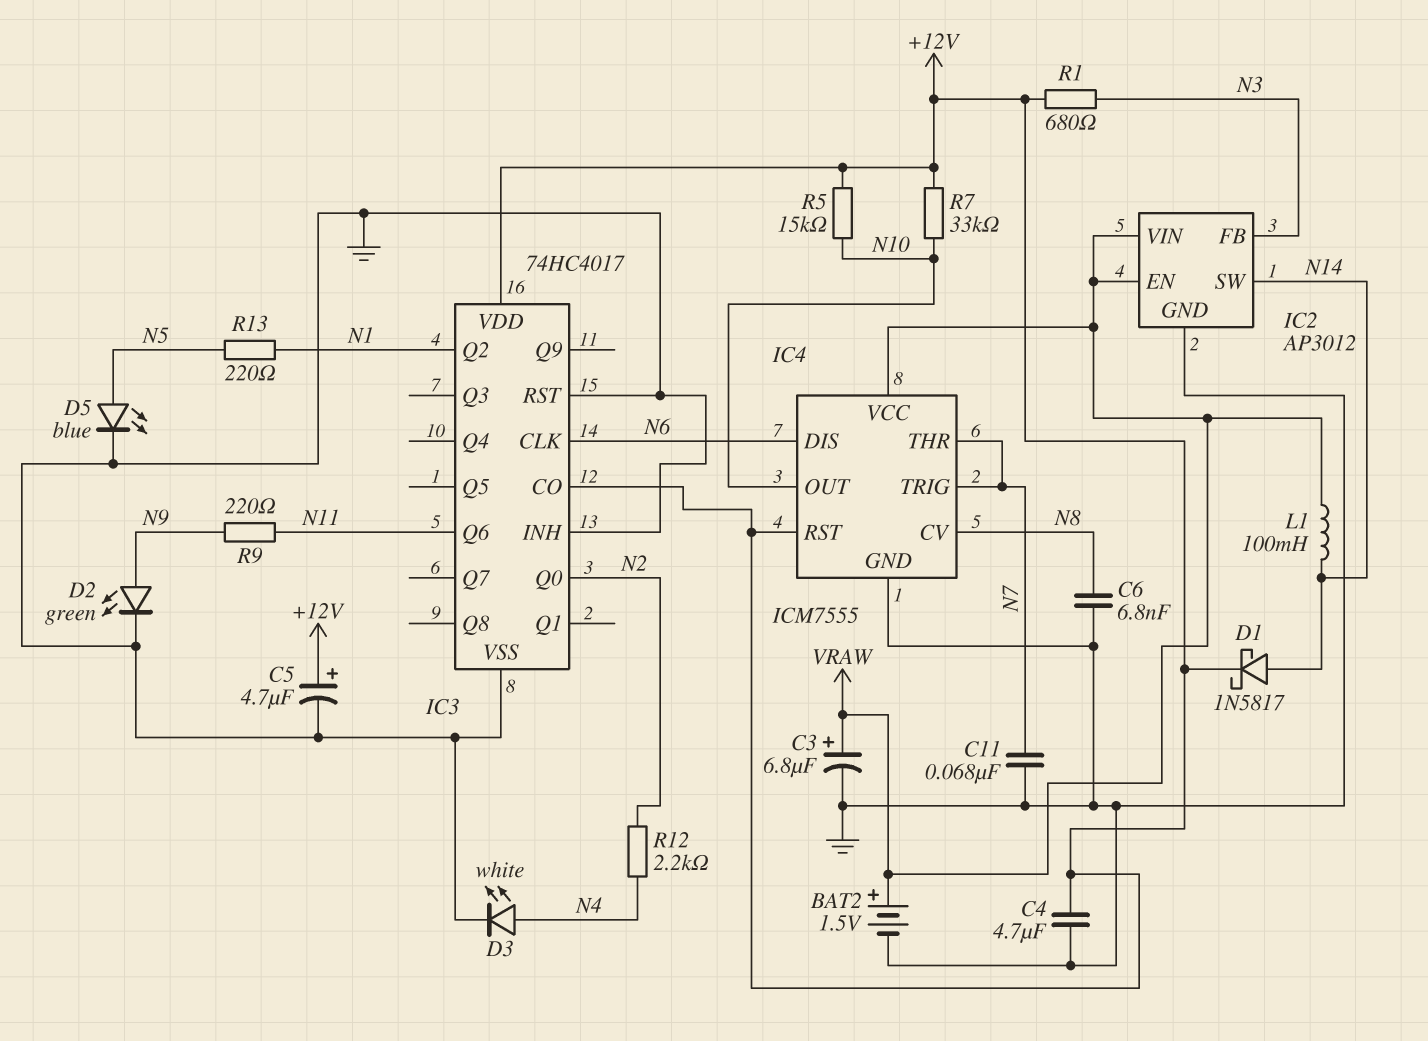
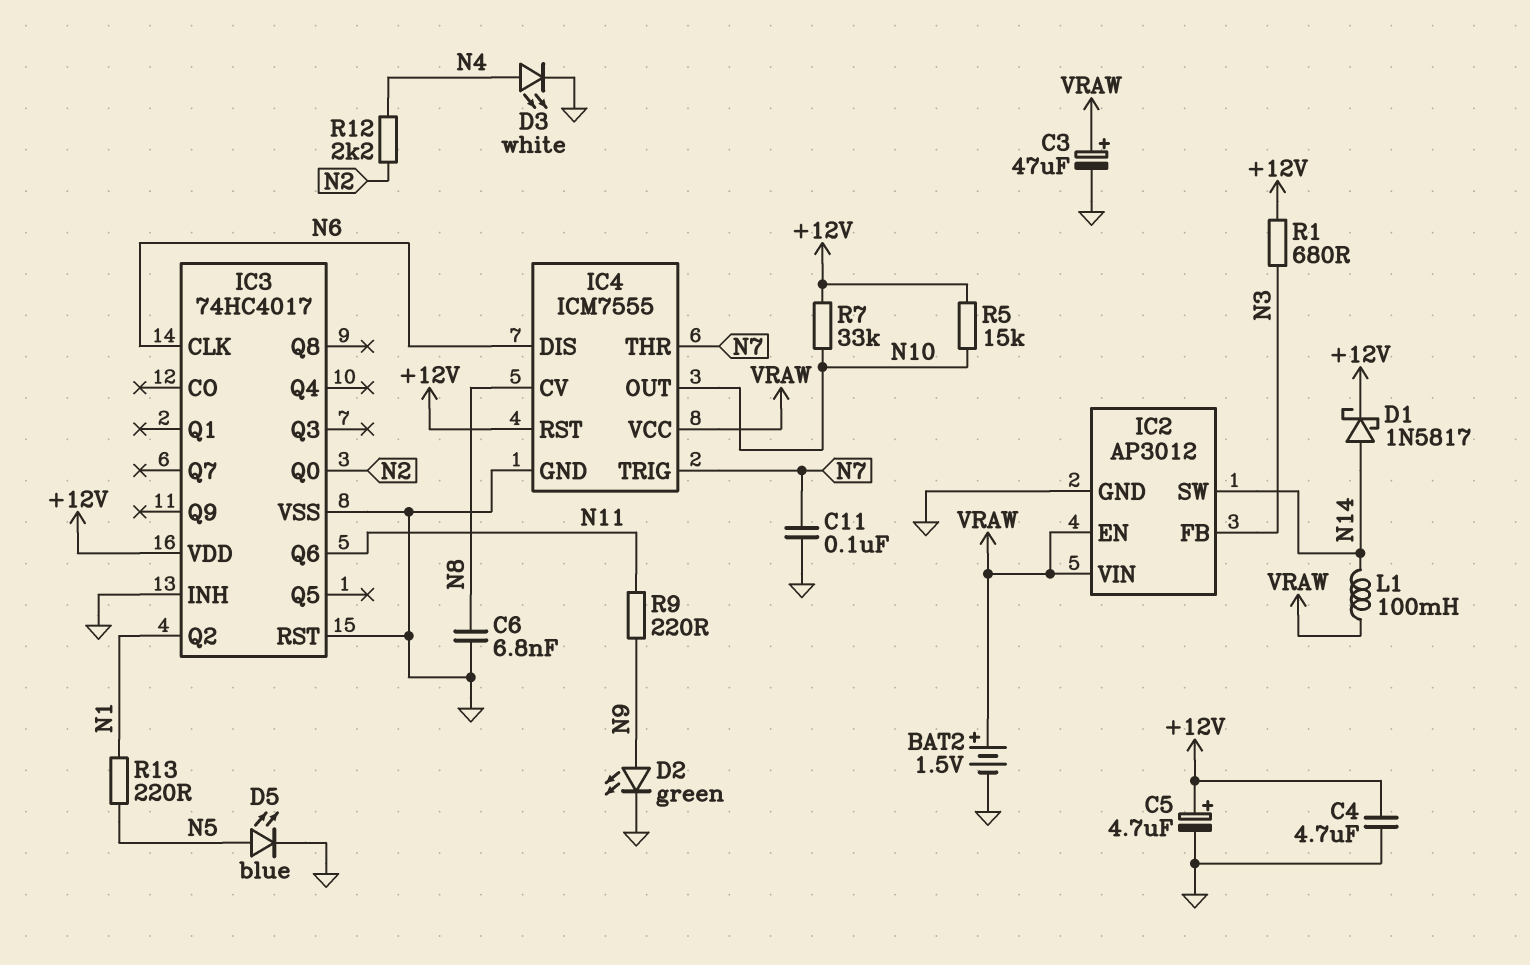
C3: 6.8uF (plus VRAW, minus GND) -> 47uF (plus VRAW, minus GND)
C11: 68nF (GND, N7) -> 100nF (GND, N7)
IC3 pin CO: +12V -> none

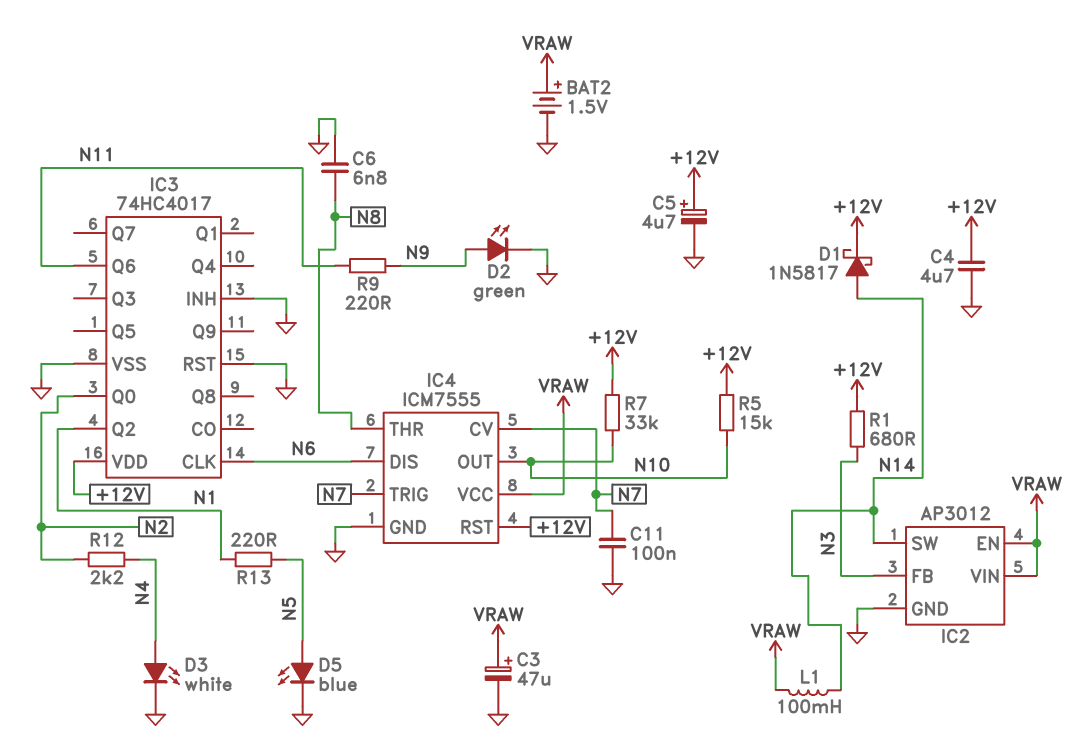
IC4 pin CV: N8 -> N7
IC4 pin THR: N7 -> N8

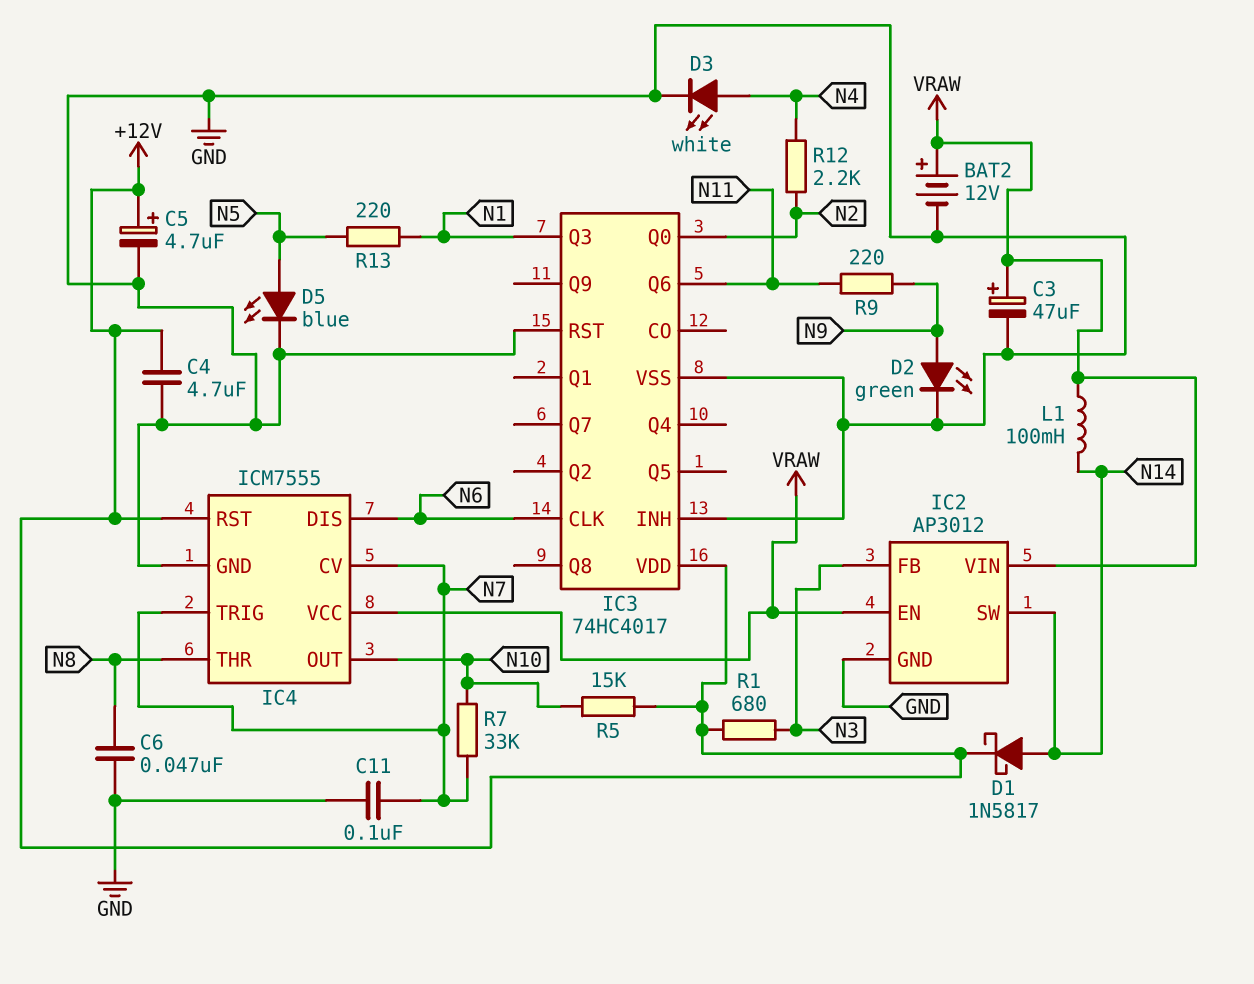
BAT2: 1.5V (plus VRAW, minus GND) -> 12V (plus VRAW, minus GND)
C6: 6.8nF (GND, N8) -> 47nF (GND, N8)
IC3 pin Q2: N1 -> none
IC3 pin Q3: none -> N1
R7: 33k (+12V, N10) -> 33k (N7, N10)

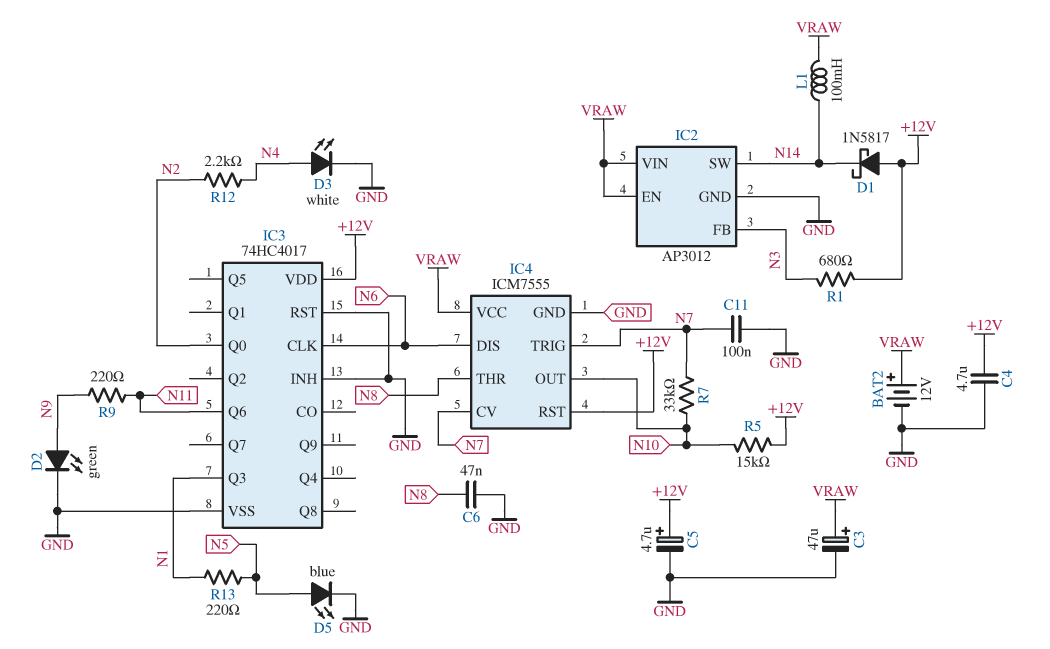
D1: schottky 1N5817 (A N14, K +12V) -> schottky 1N5817 (A +12V, K N14)

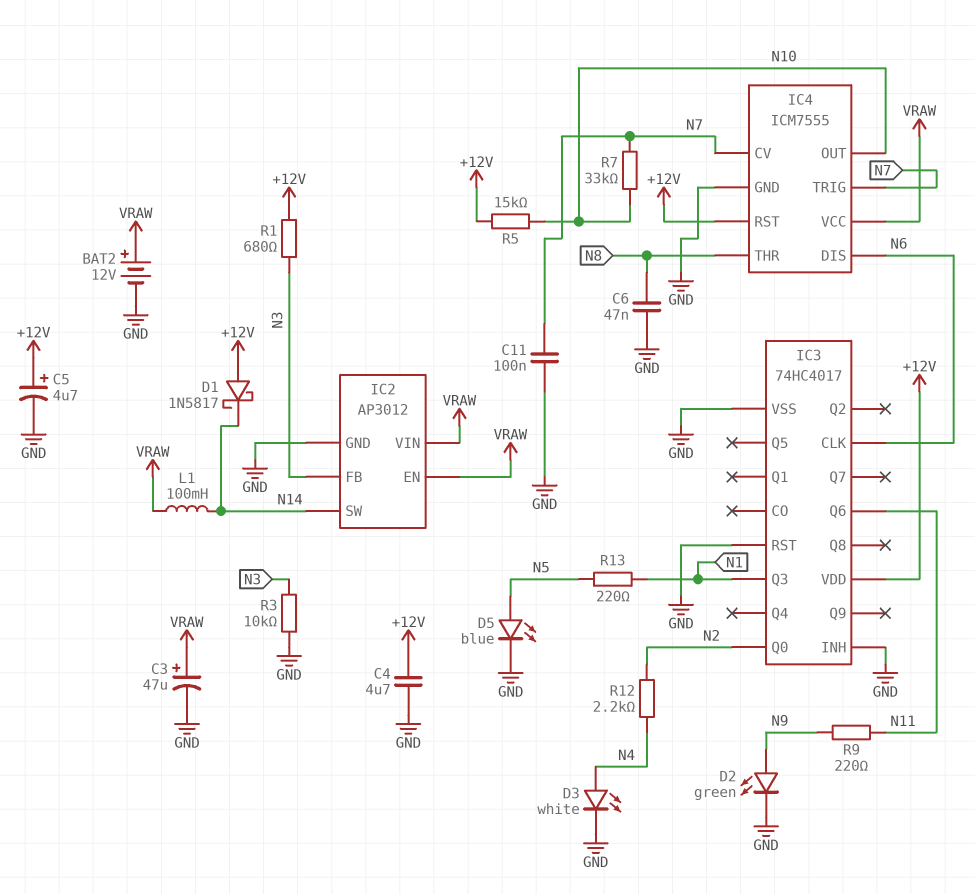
R3: none -> 10k (GND, N3)

